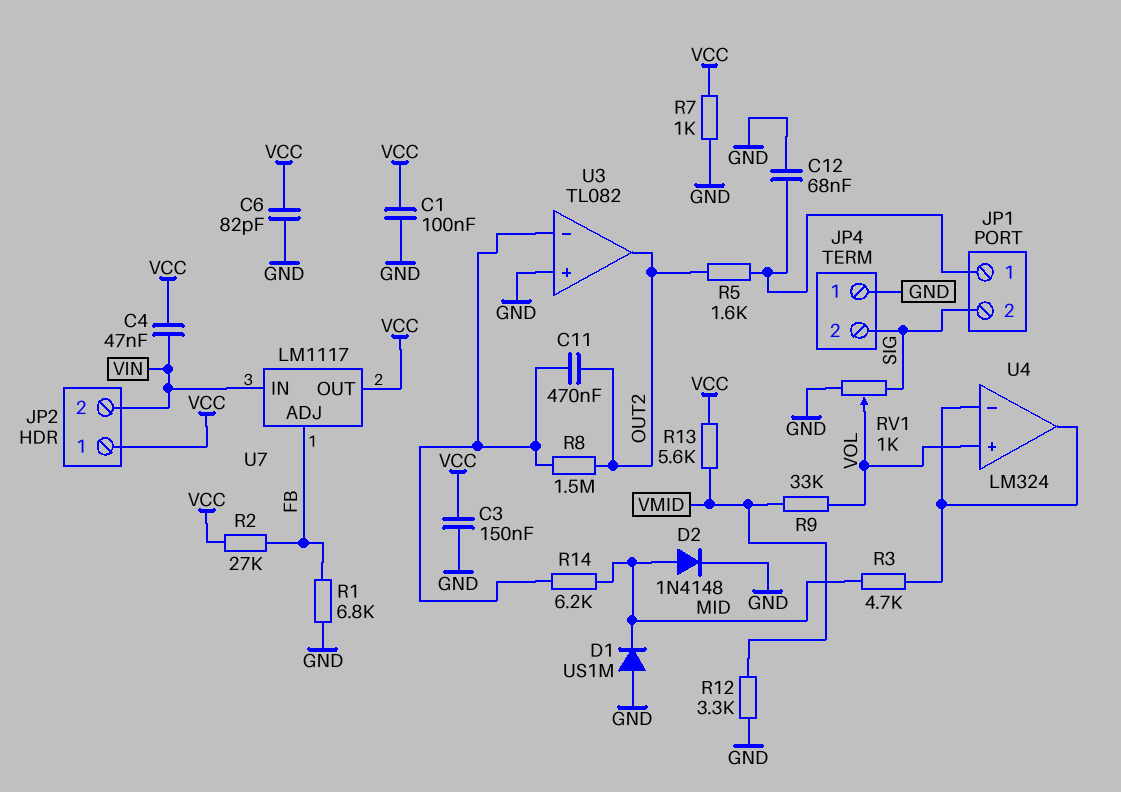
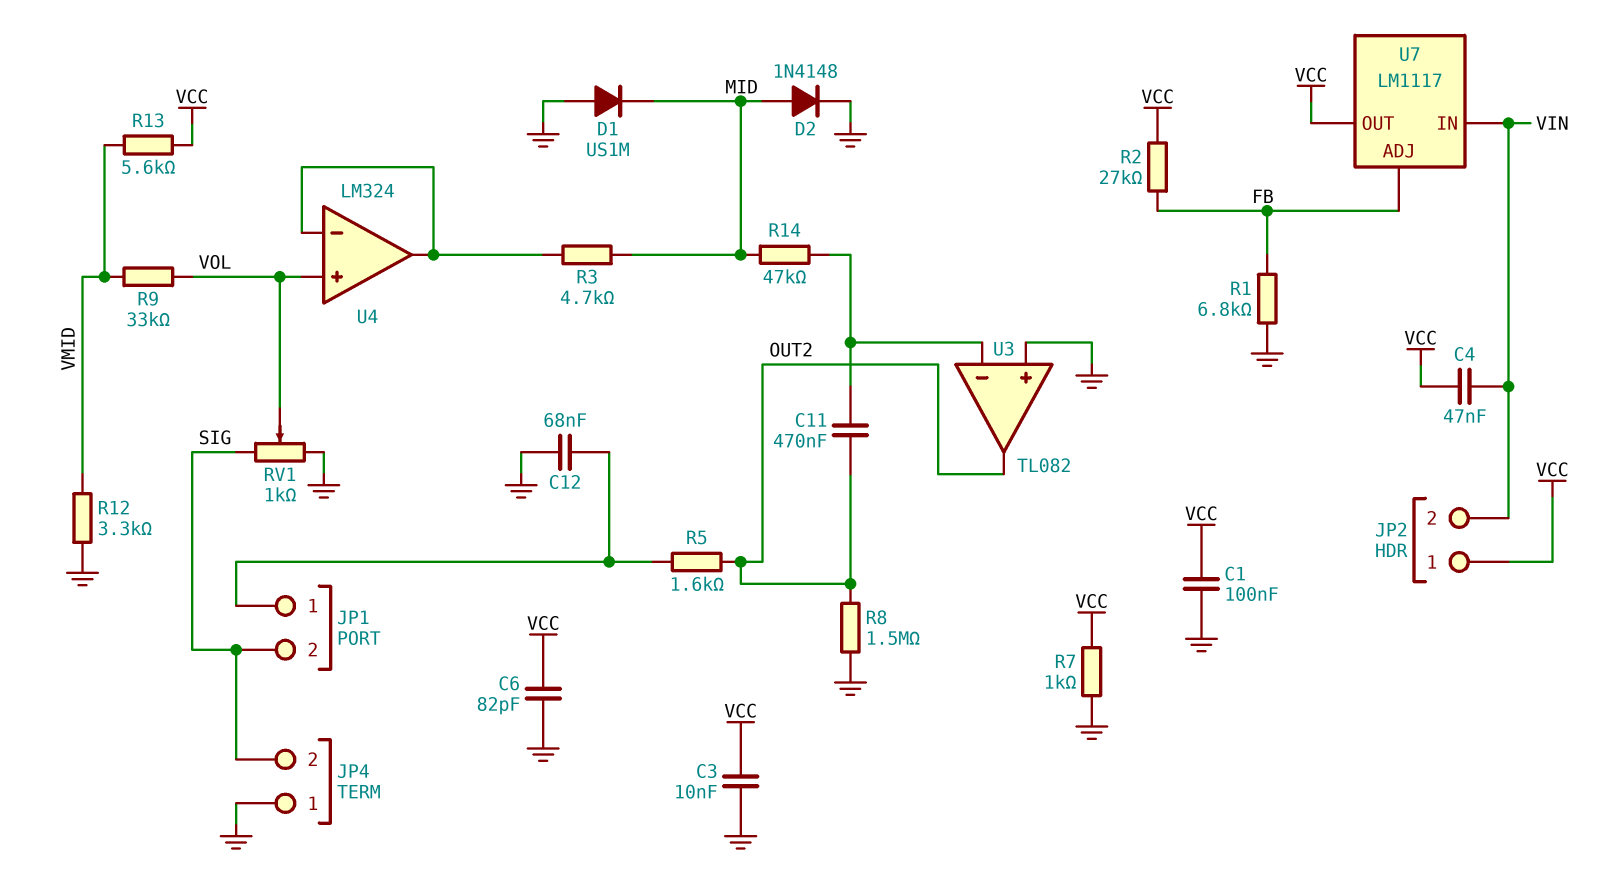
C3: 150nF (GND, VCC) -> 10nF (GND, VCC)
R8: 1.5M (OUT2, U3/in-) -> 1.5M (GND, OUT2)
R14: 6.2k (MID, U3/in-) -> 47k (MID, U3/in-)

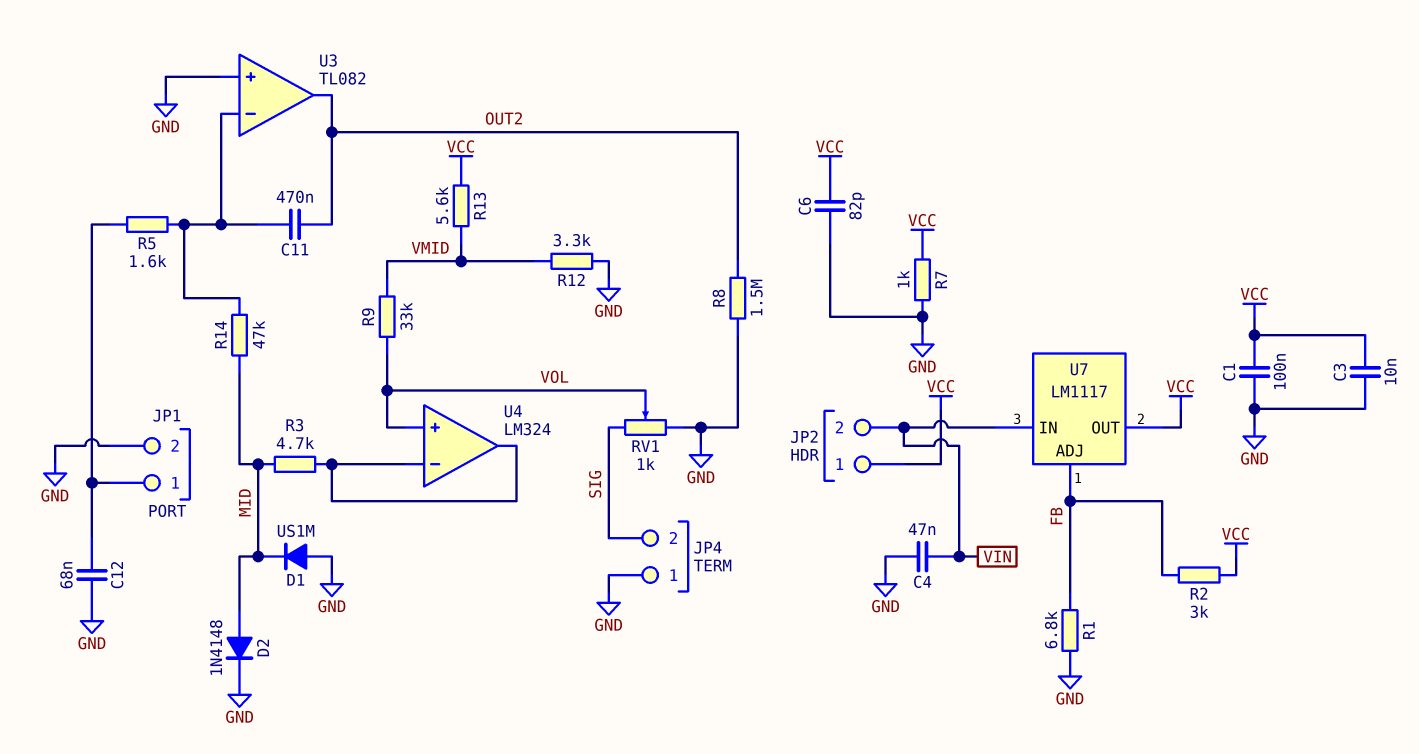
C4: 47nF (VCC, VIN) -> 47nF (GND, VIN)
JP1 pin 2: SIG -> GND
R2: 27k (FB, VCC) -> 3k (FB, VCC)
R5: 1.6k (JP1/1, OUT2) -> 1.6k (JP1/1, U3/in-)

